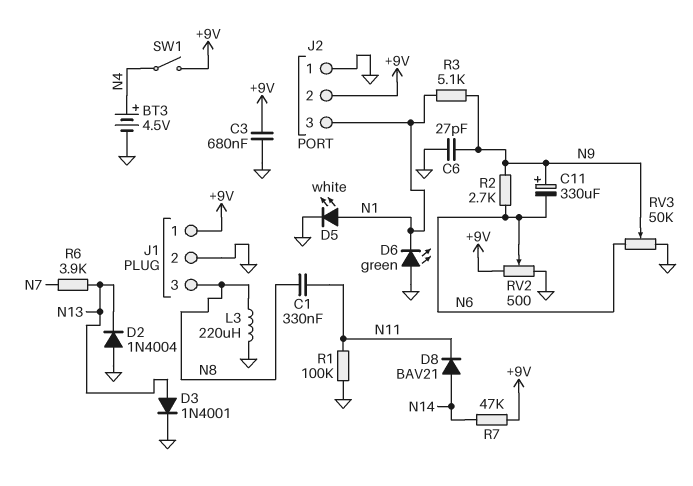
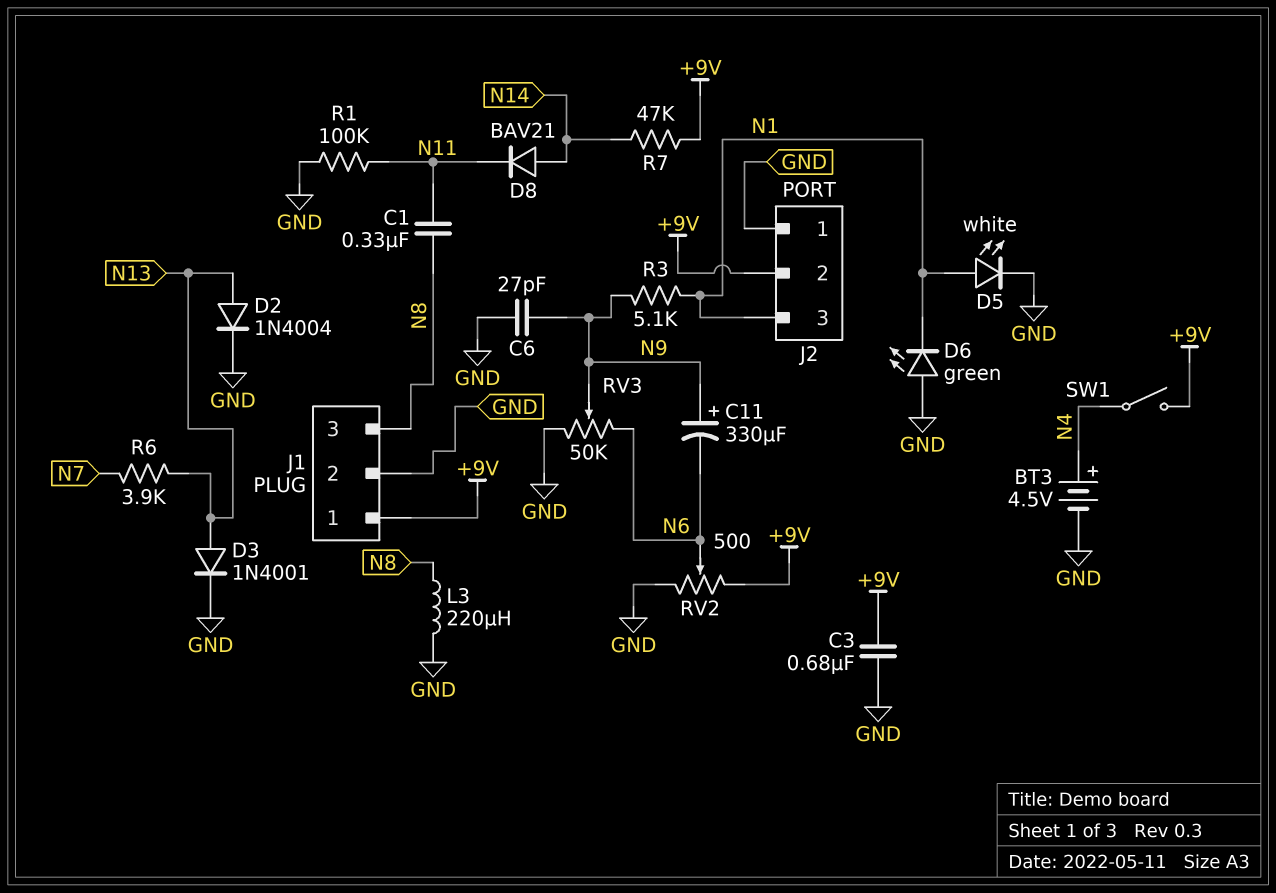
D2: diode 1N4004 (A GND, K N13) -> diode 1N4004 (A N13, K GND)
R2: 2.7k (N6, N9) -> none

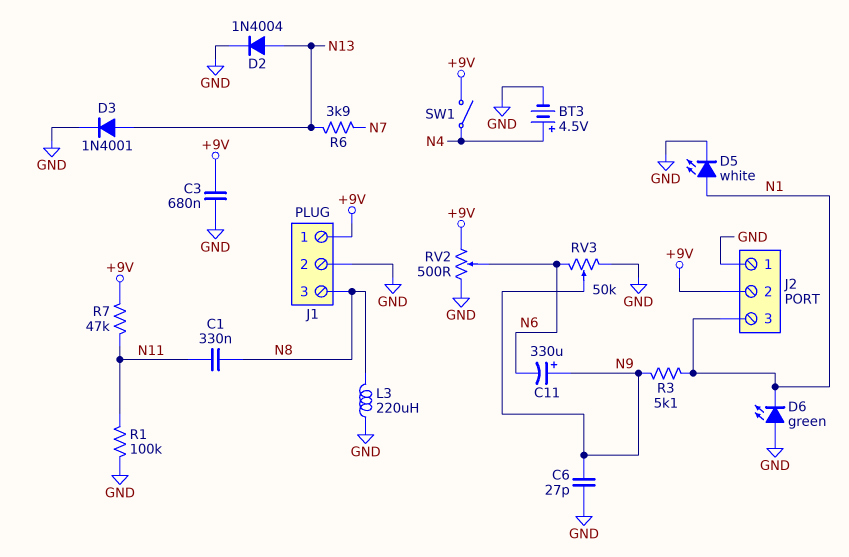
D8: diode BAV21 (A N14, K N11) -> none
R7: 47k (+9V, N14) -> 47k (+9V, N11)

